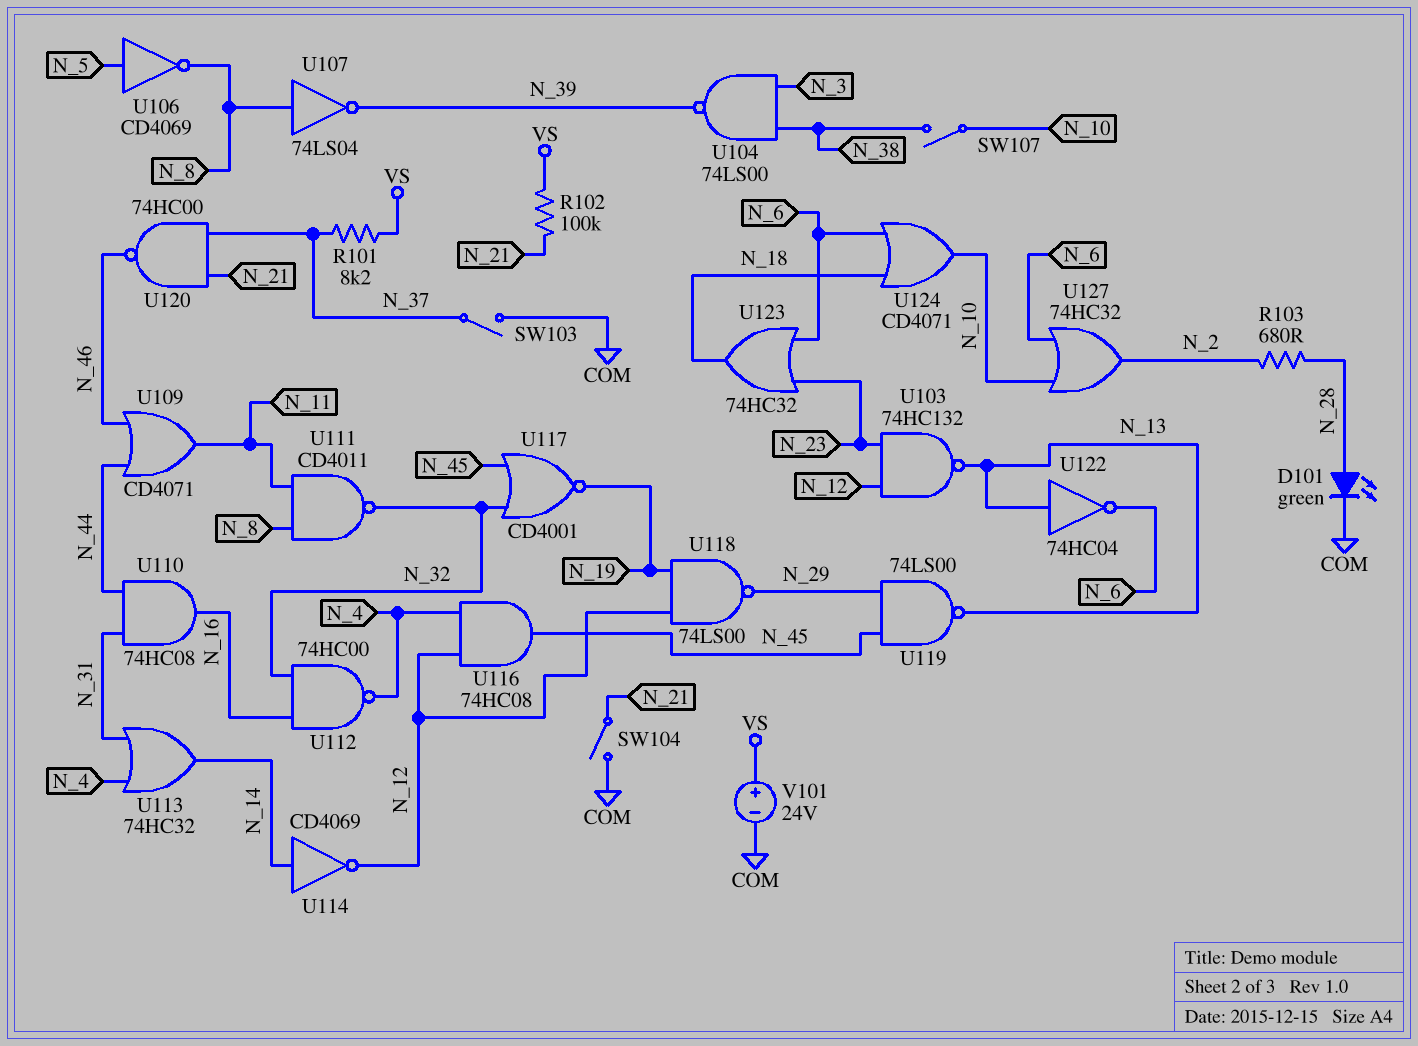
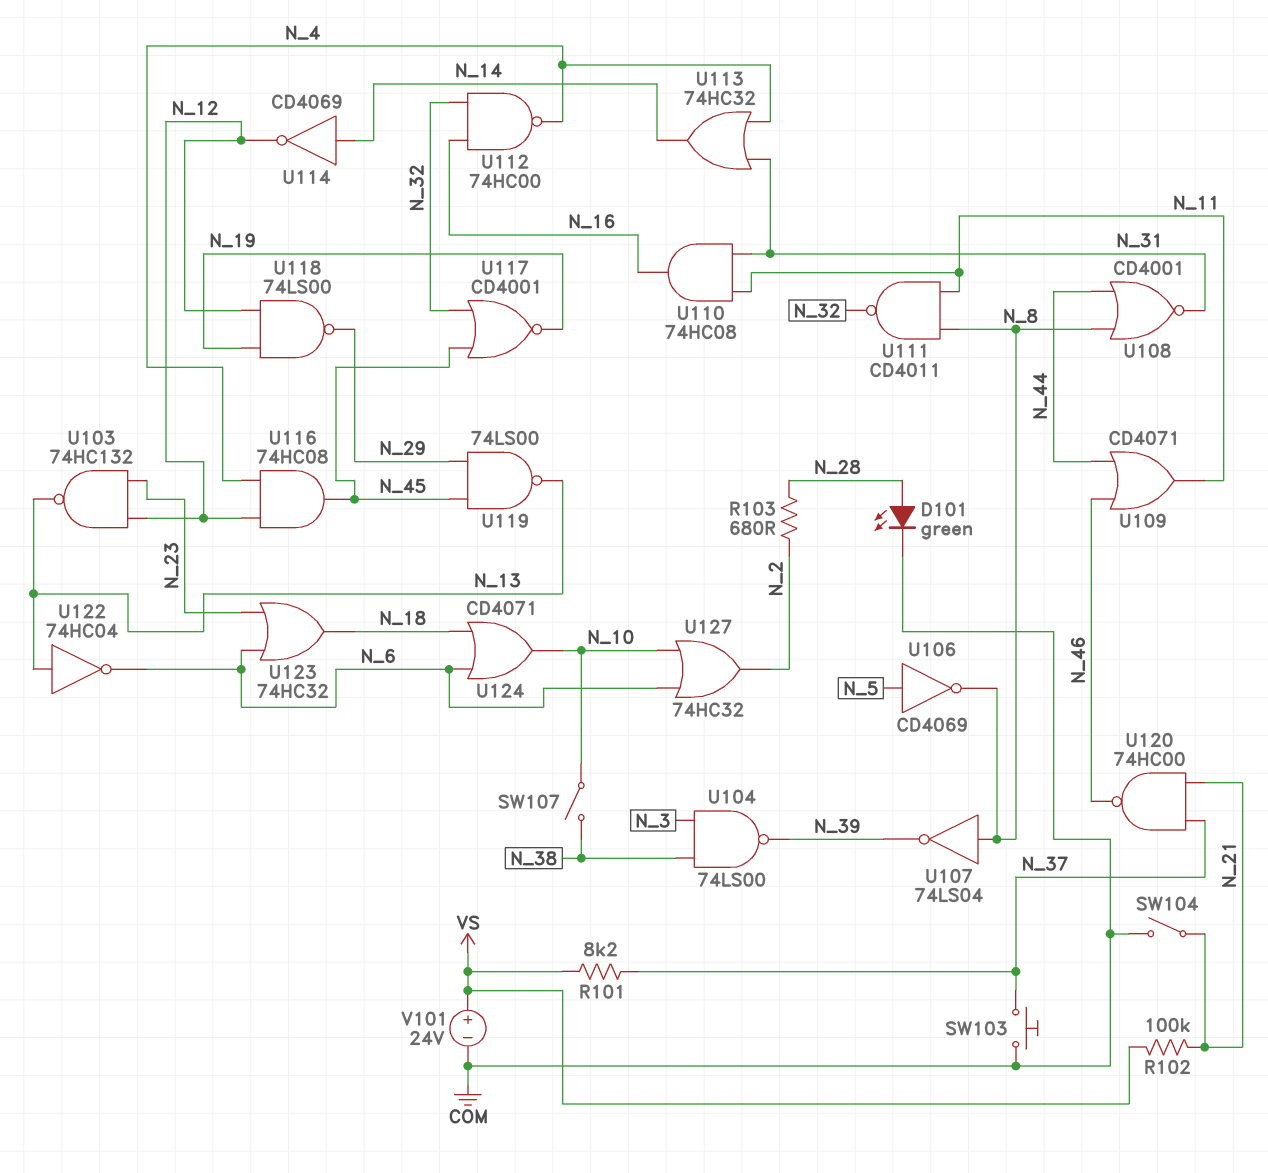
SW103: switch (COM, N_37) -> button (COM, N_37)
U108: none -> NOR CD4001 (in N_8, in N_44, out N_31)
U110: AND 74HC08 (in N_31, in N_44, out N_16) -> AND 74HC08 (in N_11, in N_31, out N_16)

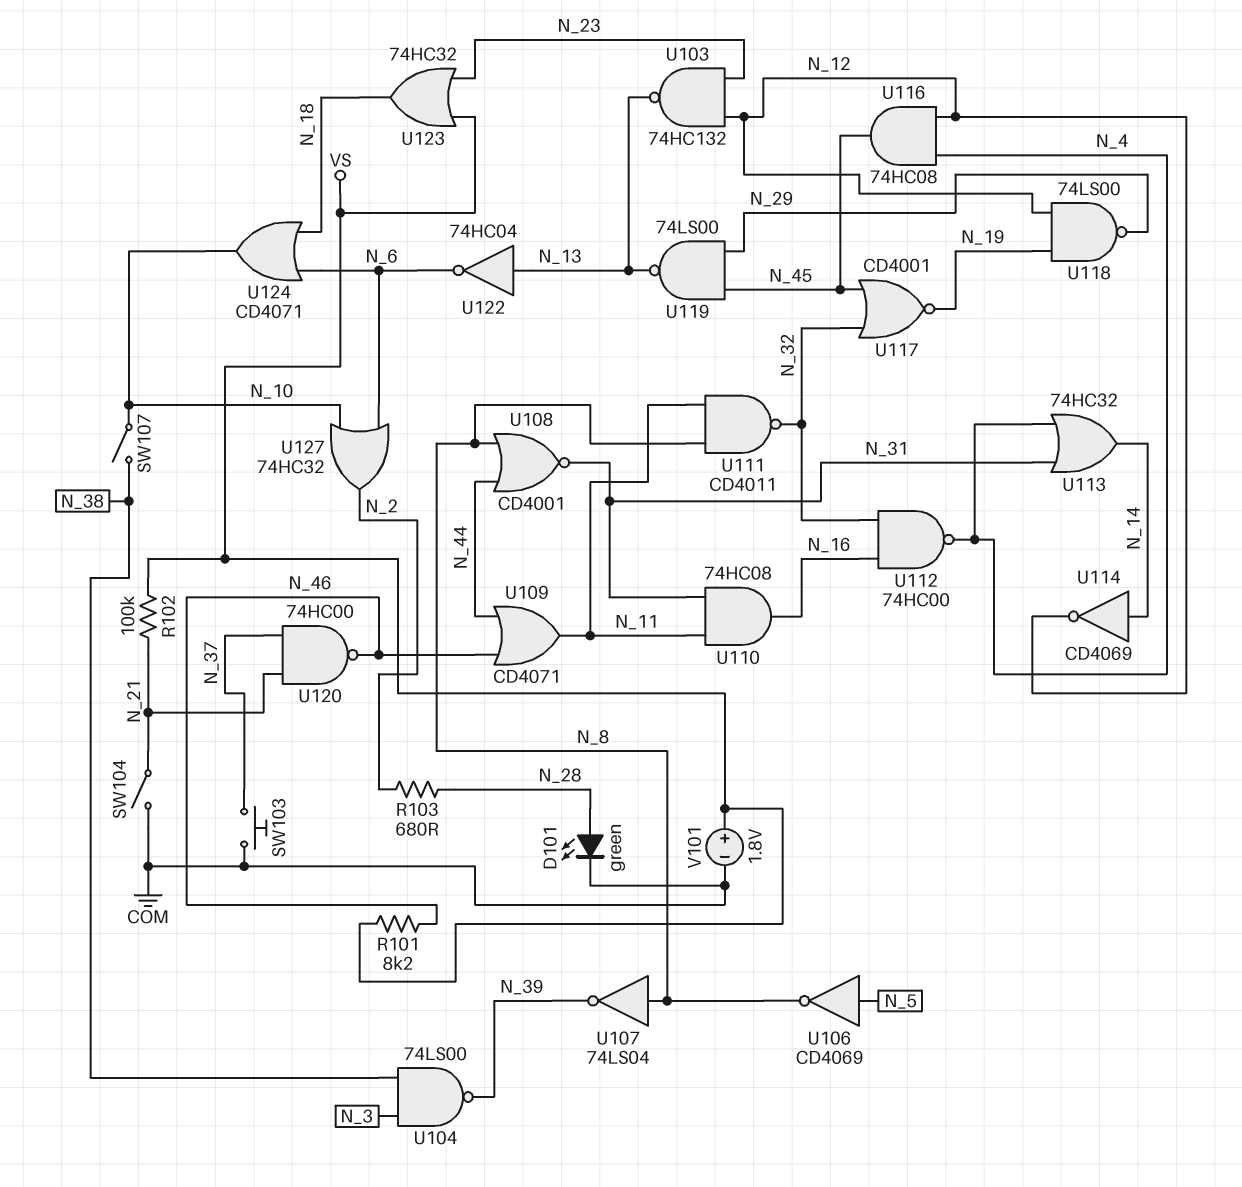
R101: 8.2k (N_37, VS) -> 8.2k (N_46, VS)
U123: OR 74HC32 (in N_6, in N_23, out N_18) -> OR 74HC32 (in N_23, in VS, out N_18)
V101: 24V (plus VS, minus COM) -> 1.8V (plus VS, minus COM)

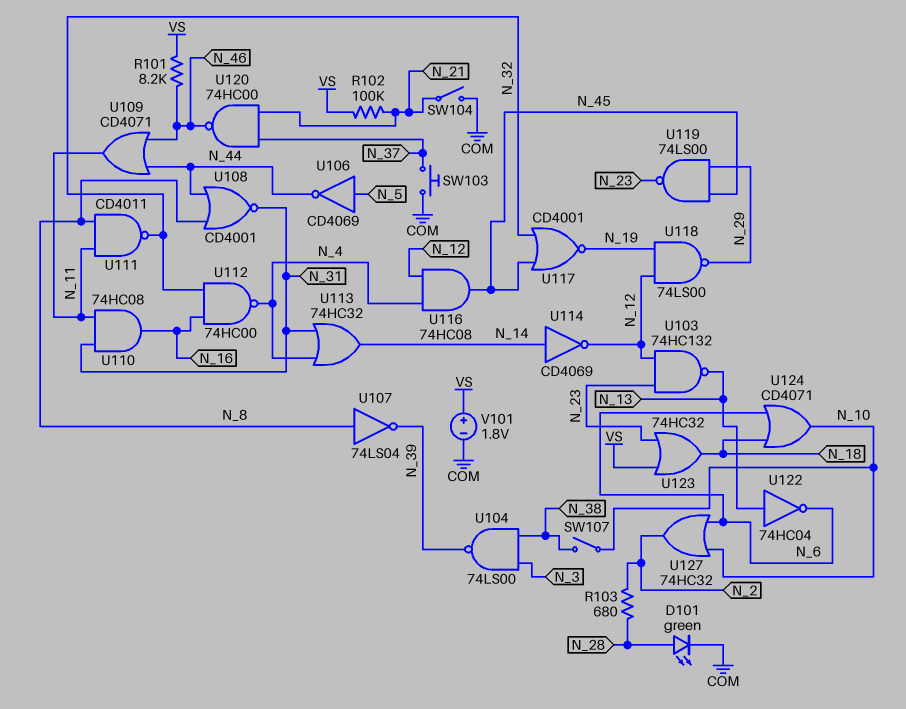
U106: NOT CD4069 (in N_5, out N_8) -> NOT CD4069 (in N_5, out N_44)
U119: NAND 74LS00 (in N_29, in N_45, out N_13) -> NAND 74LS00 (in N_29, in N_45, out N_23)

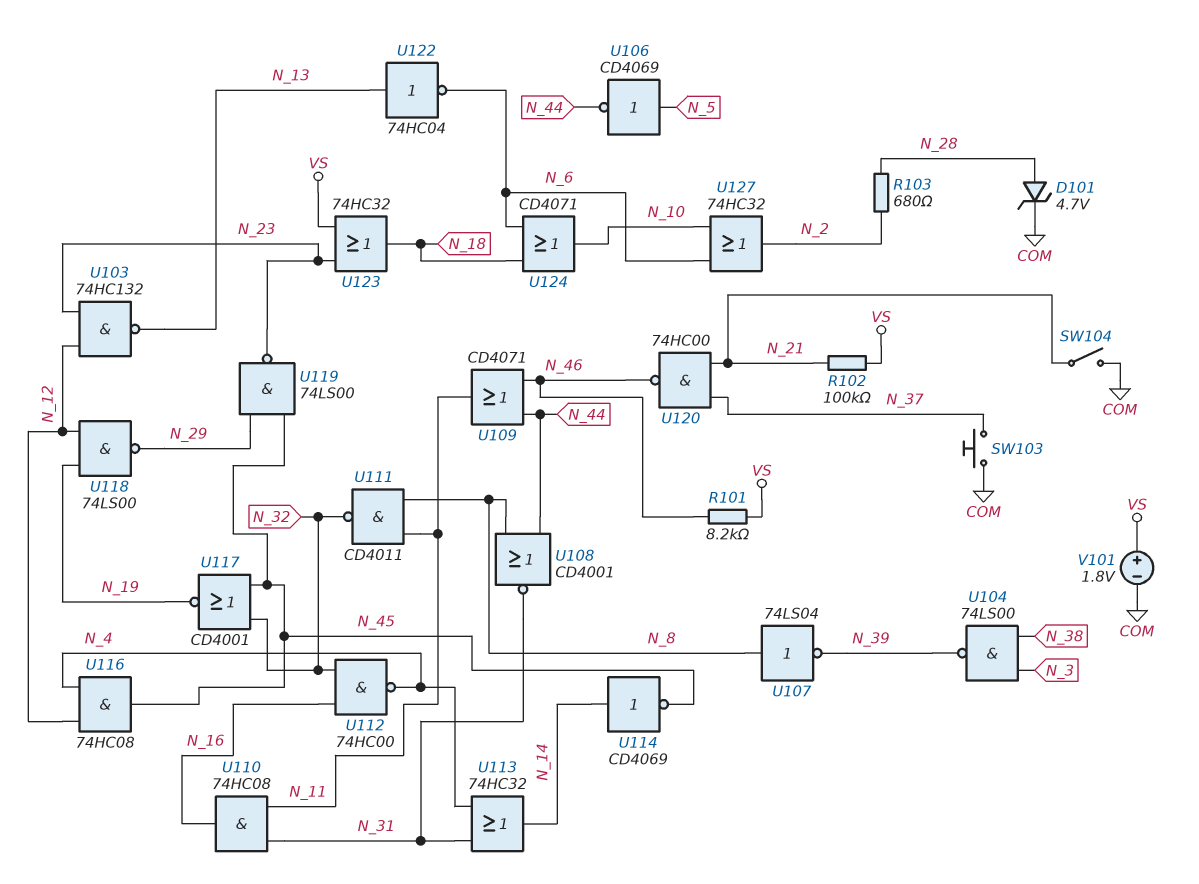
D101: LED green (A N_28, K COM) -> zener 4.7V (A N_28, K COM)
SW107: switch (N_10, N_38) -> none
U114: NOT CD4069 (in N_14, out N_12) -> NOT CD4069 (in N_14, out N_45)

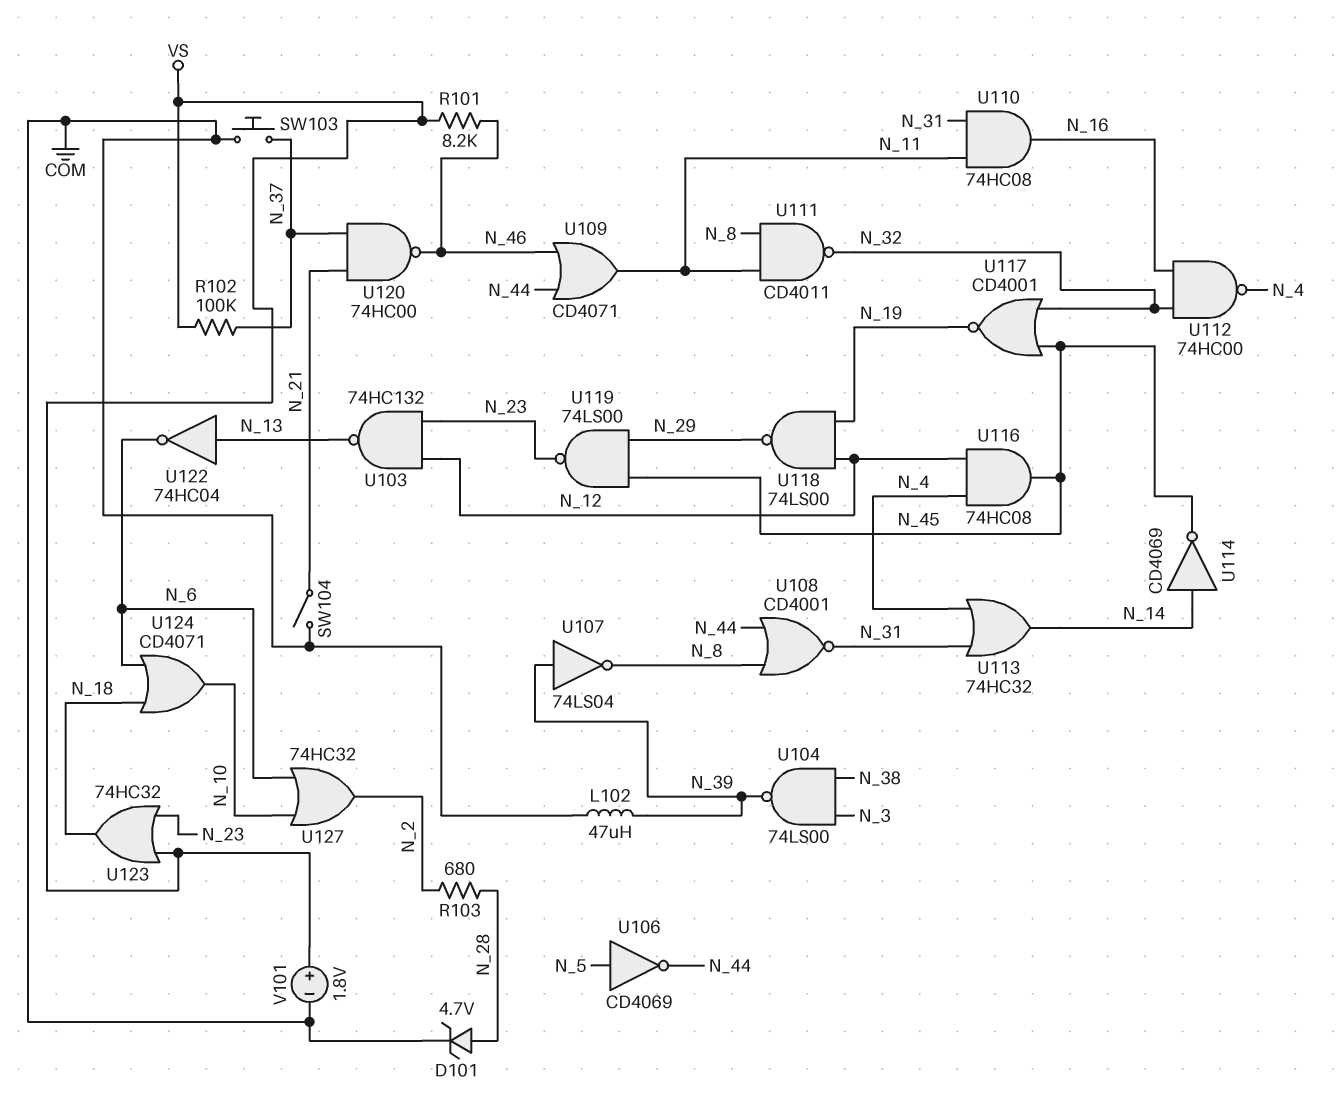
L102: none -> 47uH (COM, N_39)
R102: 100k (N_21, VS) -> 100k (N_37, VS)
U107: NOT 74LS04 (in N_8, out N_39) -> NOT 74LS04 (in N_39, out N_8)

